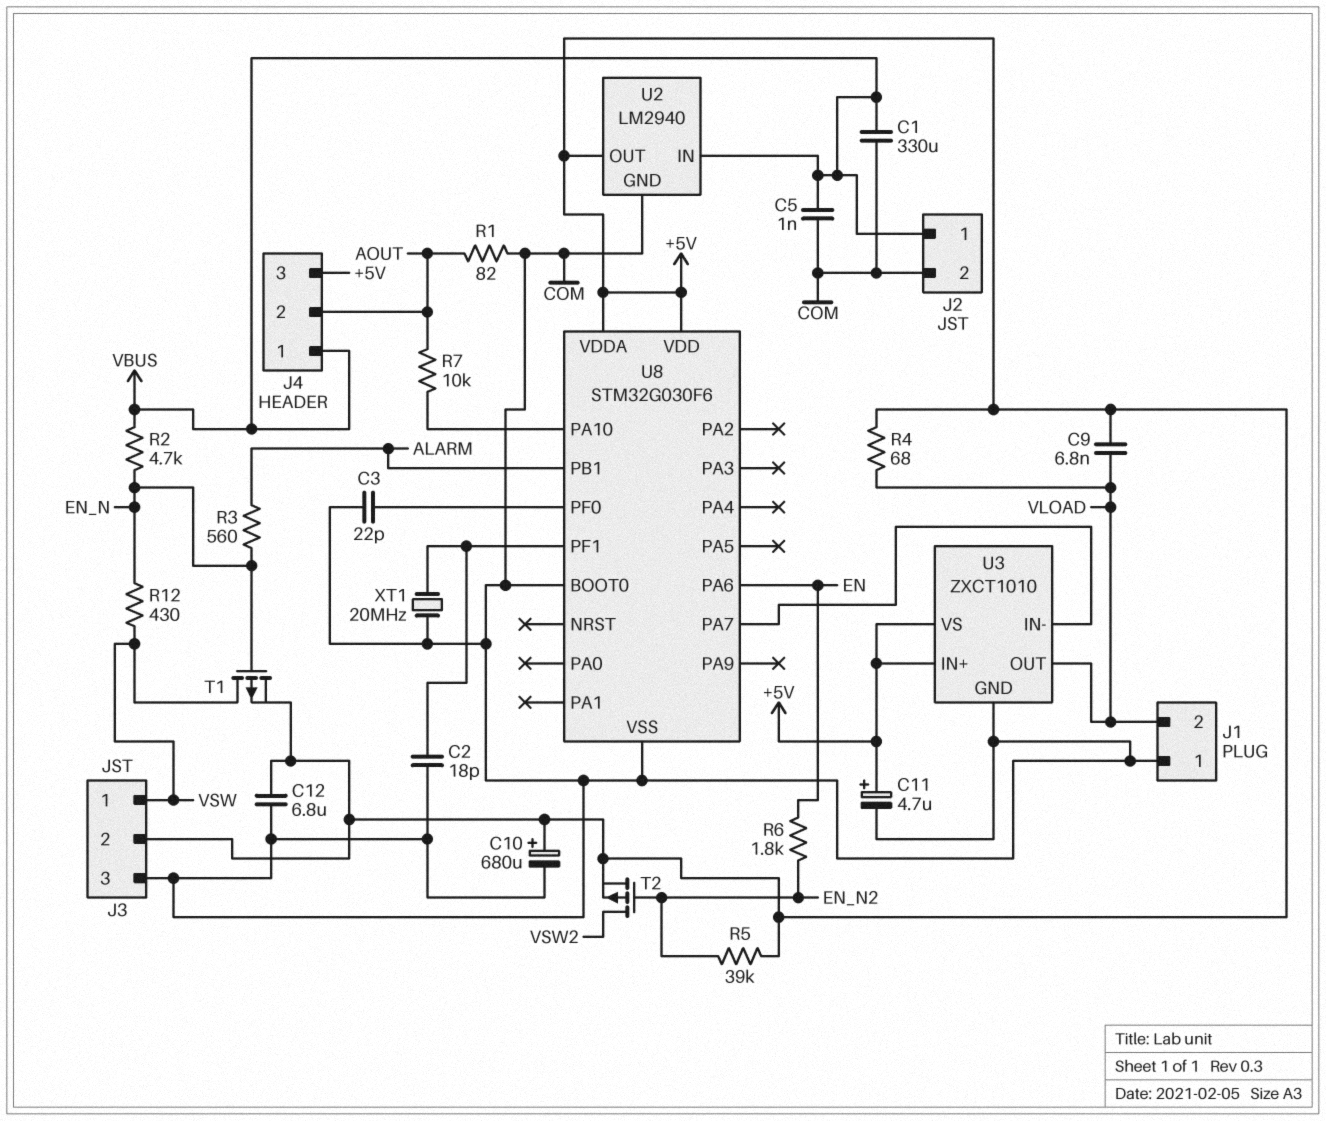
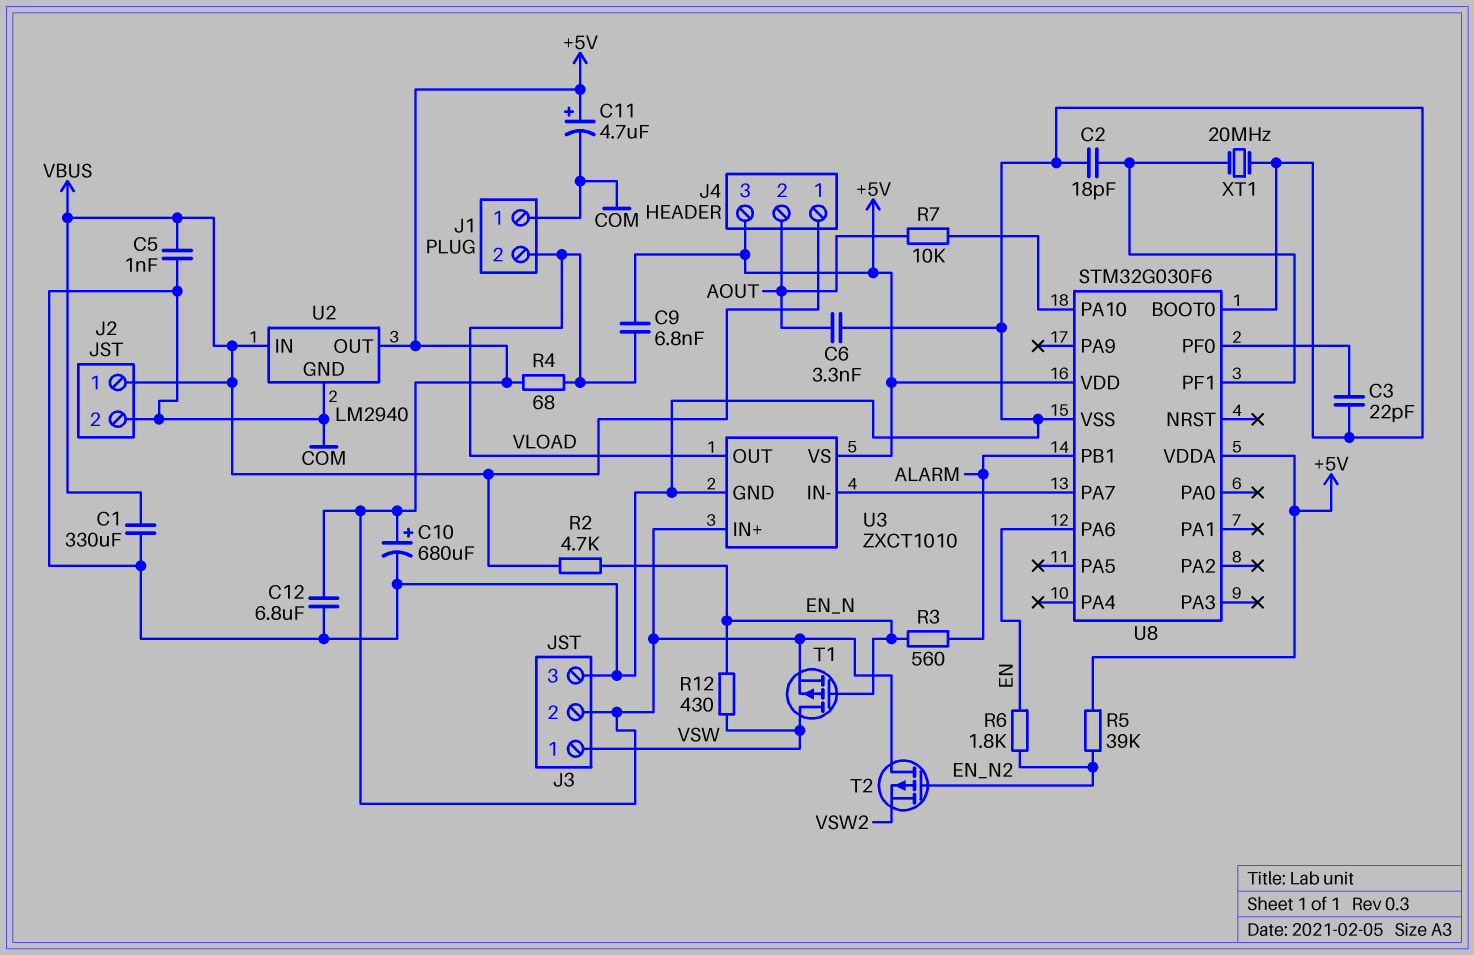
C6: none -> 3.3nF (AOUT, COM)
R1: 82 (AOUT, COM) -> none
T2: PMOS (G EN_N2, D VSW2, S +5V) -> PMOS (G EN_N2, D +5V, S VSW2)

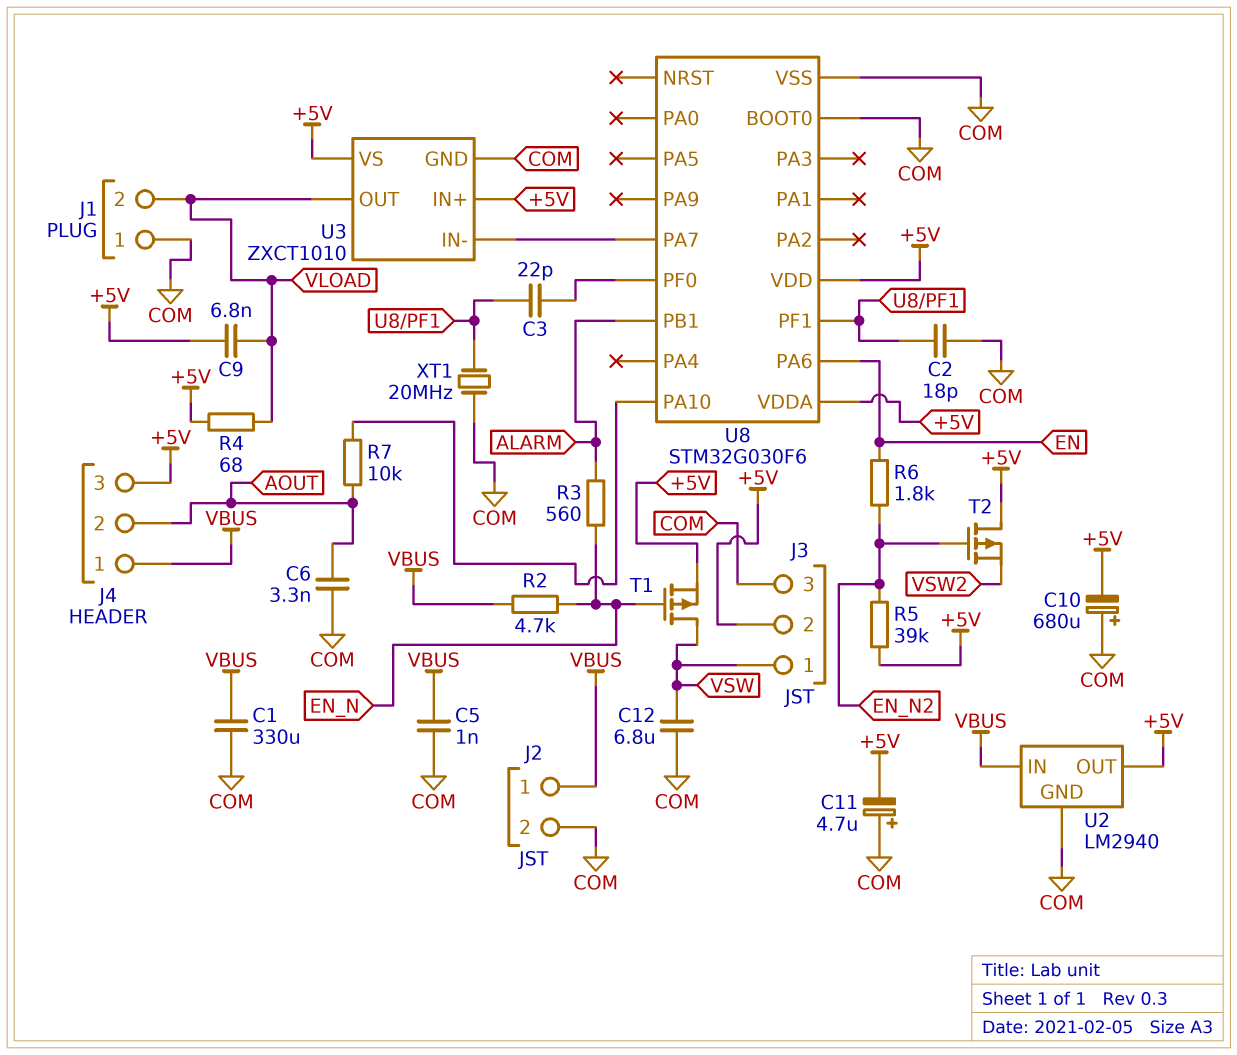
C3: 22pF (COM, U8/PF0) -> 22pF (U8/PF0, U8/PF1)
C10: 680uF (plus +5V, minus COM) -> 680uF (plus COM, minus +5V)
C11: 4.7uF (plus +5V, minus COM) -> 4.7uF (plus COM, minus +5V)
C12: 6.8uF (+5V, COM) -> 6.8uF (COM, VSW)
R12: 430 (EN_N, VSW) -> none

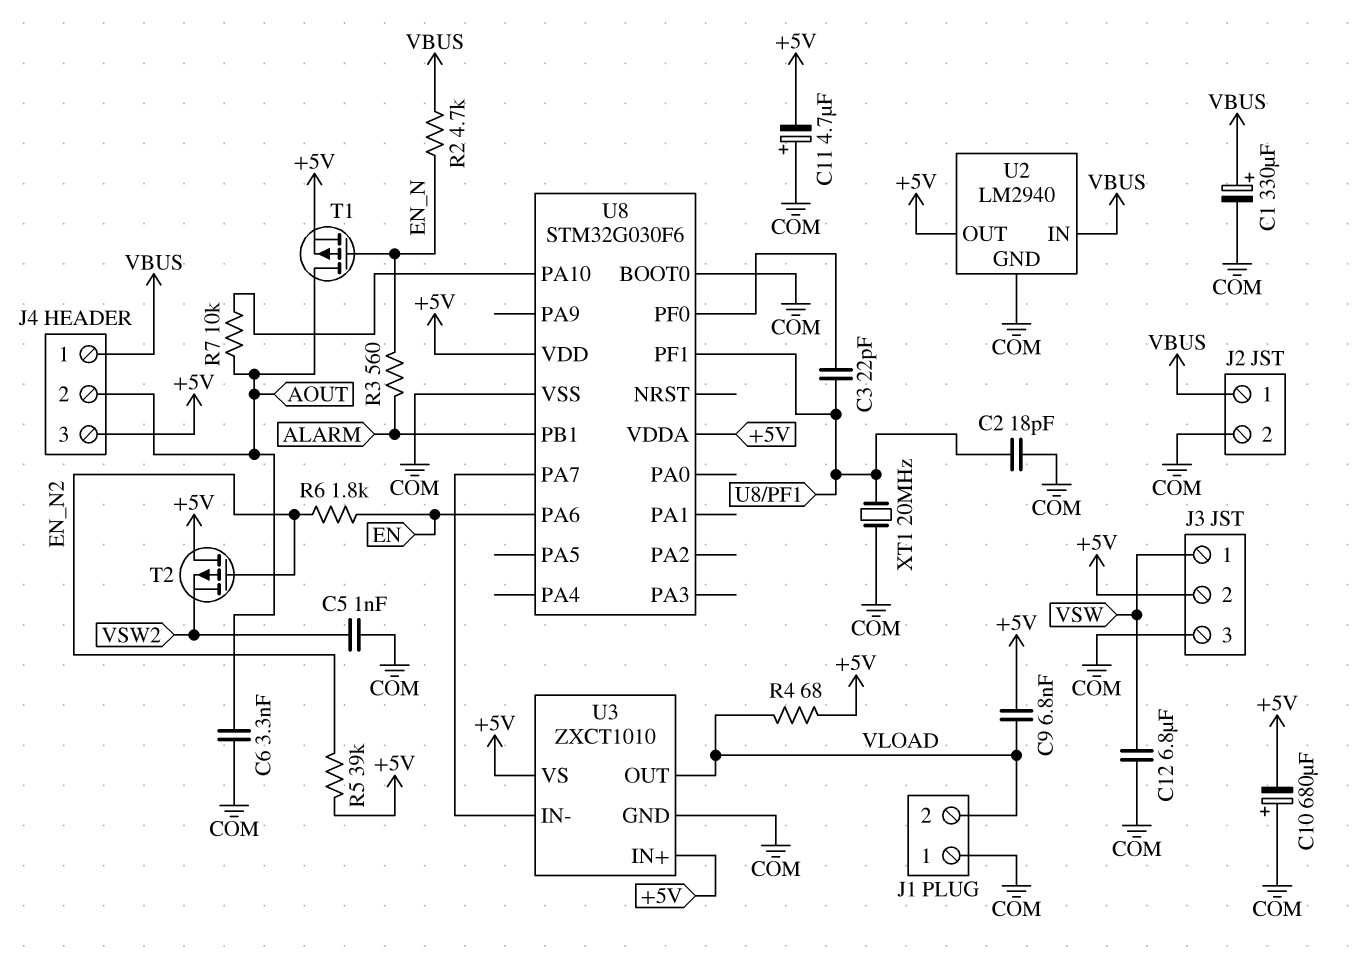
C1: 330uF (COM, VBUS) -> 330uF (plus VBUS, minus COM)
C5: 1nF (COM, VBUS) -> 1nF (COM, VSW2)
T1: PMOS (G EN_N, D VSW, S +5V) -> PMOS (G EN_N, D AOUT, S +5V)

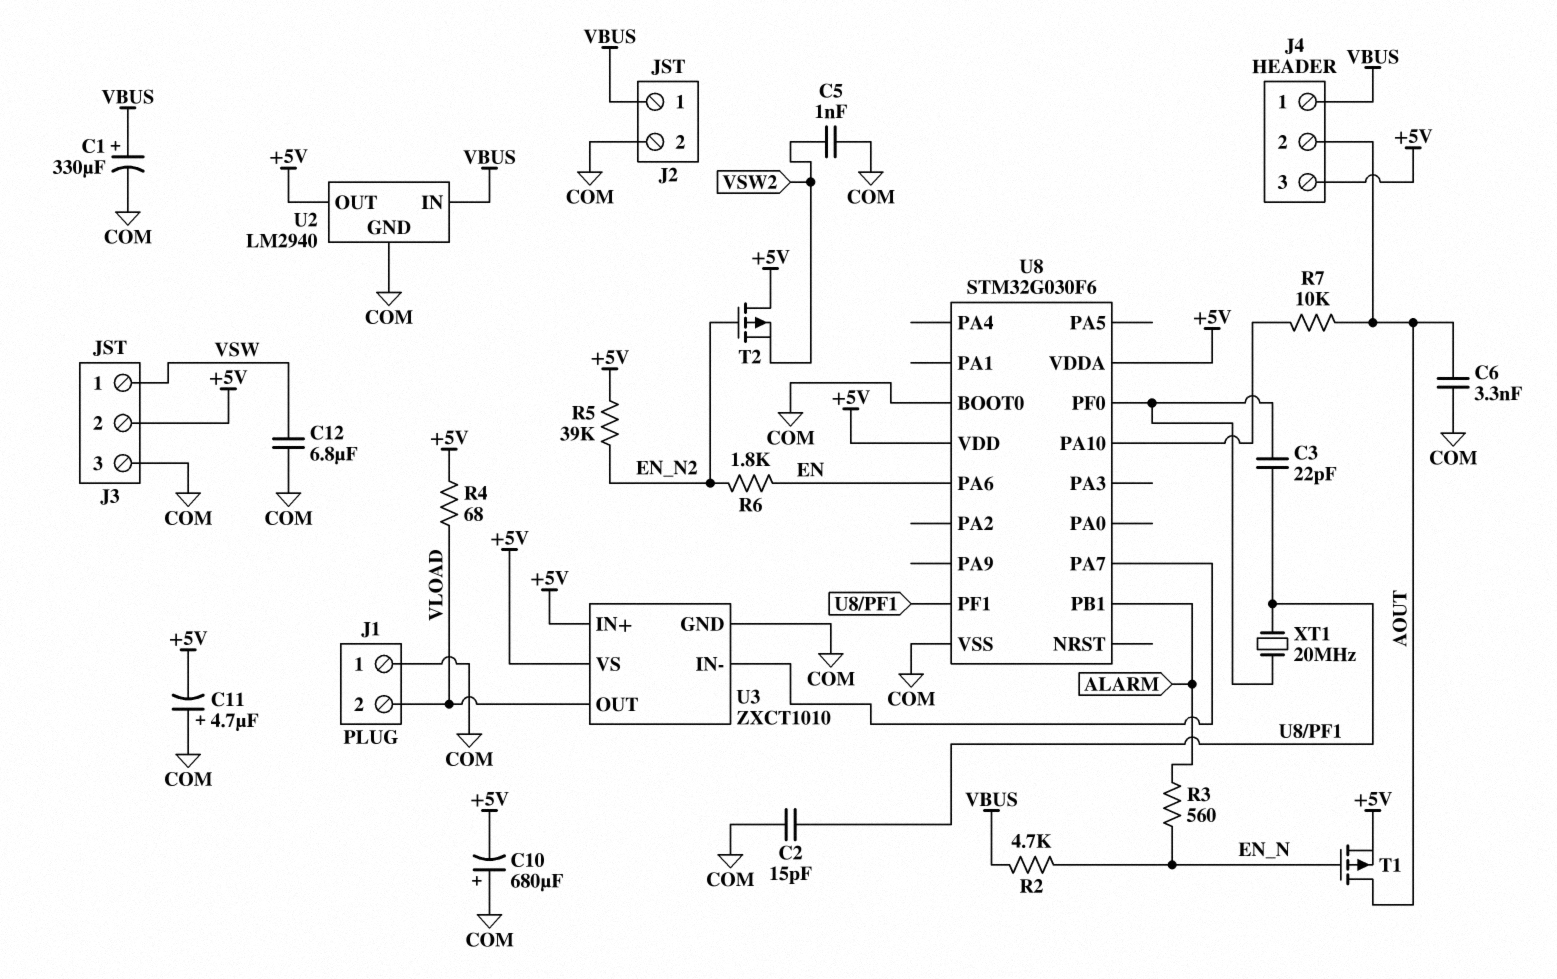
C2: 18pF (COM, U8/PF1) -> 15pF (COM, U8/PF1)
C9: 6.8nF (+5V, VLOAD) -> none
XT1: 20MHz (COM, U8/PF1) -> 20MHz (U8/PF0, U8/PF1)

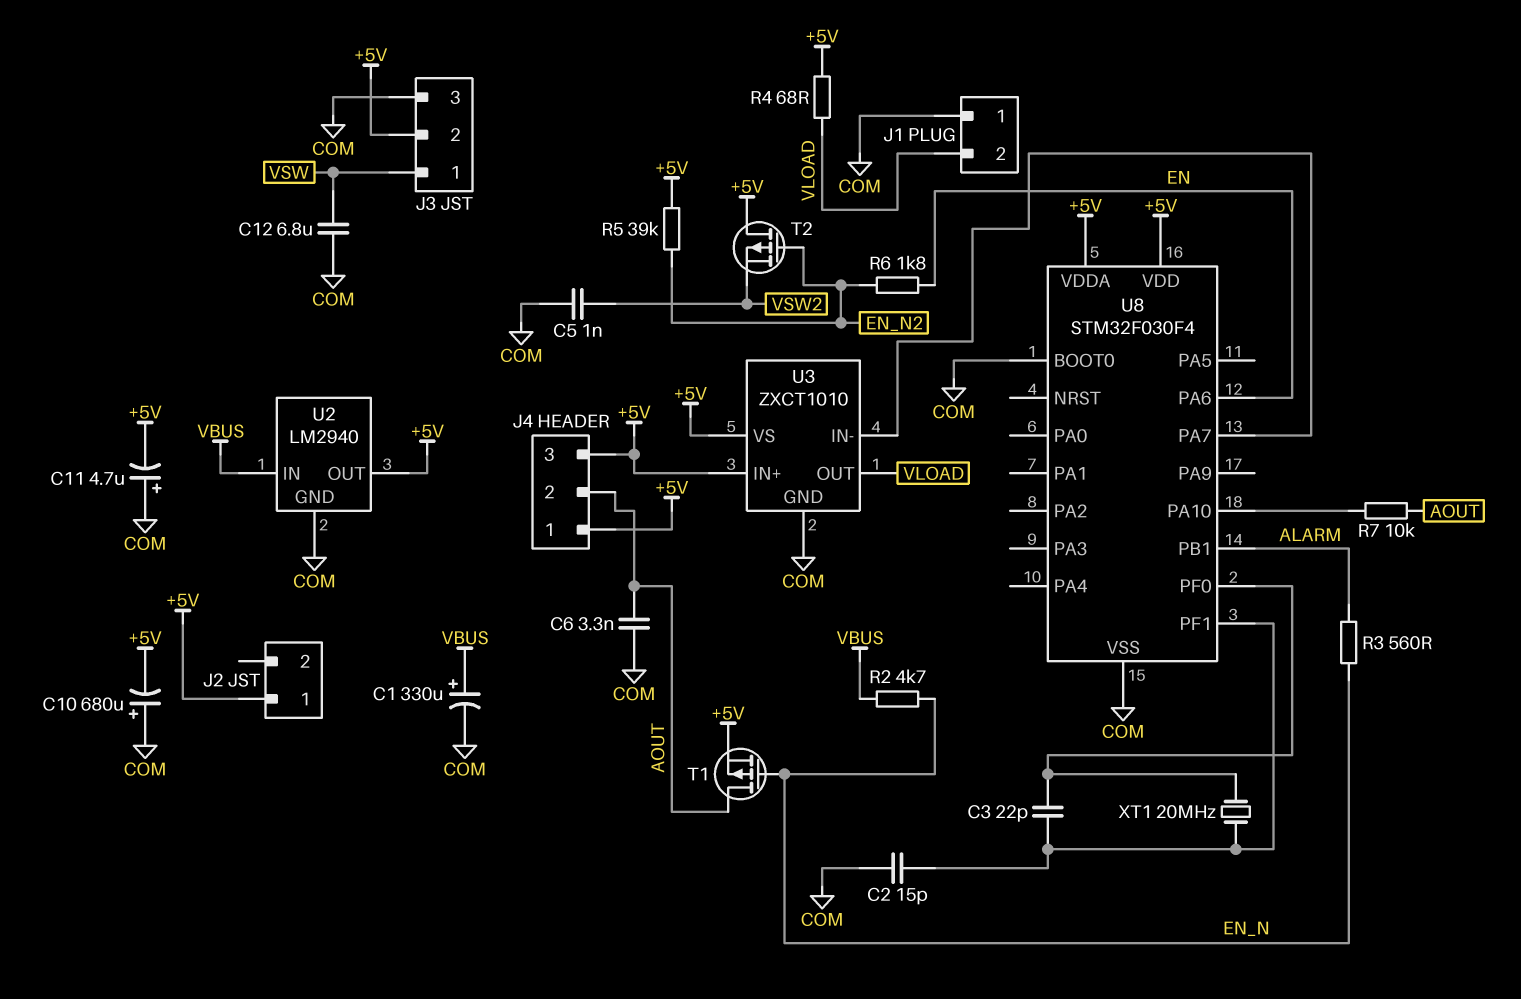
J2 pin 1: VBUS -> +5V
J2 pin 2: COM -> none
J4 pin 1: VBUS -> +5V
U8: STM32G030F6 -> STM32F030F4

